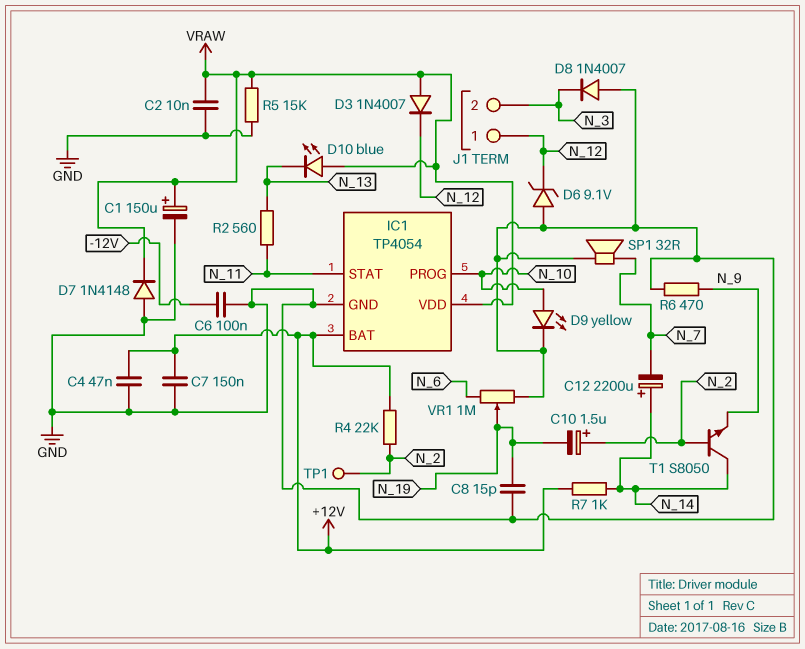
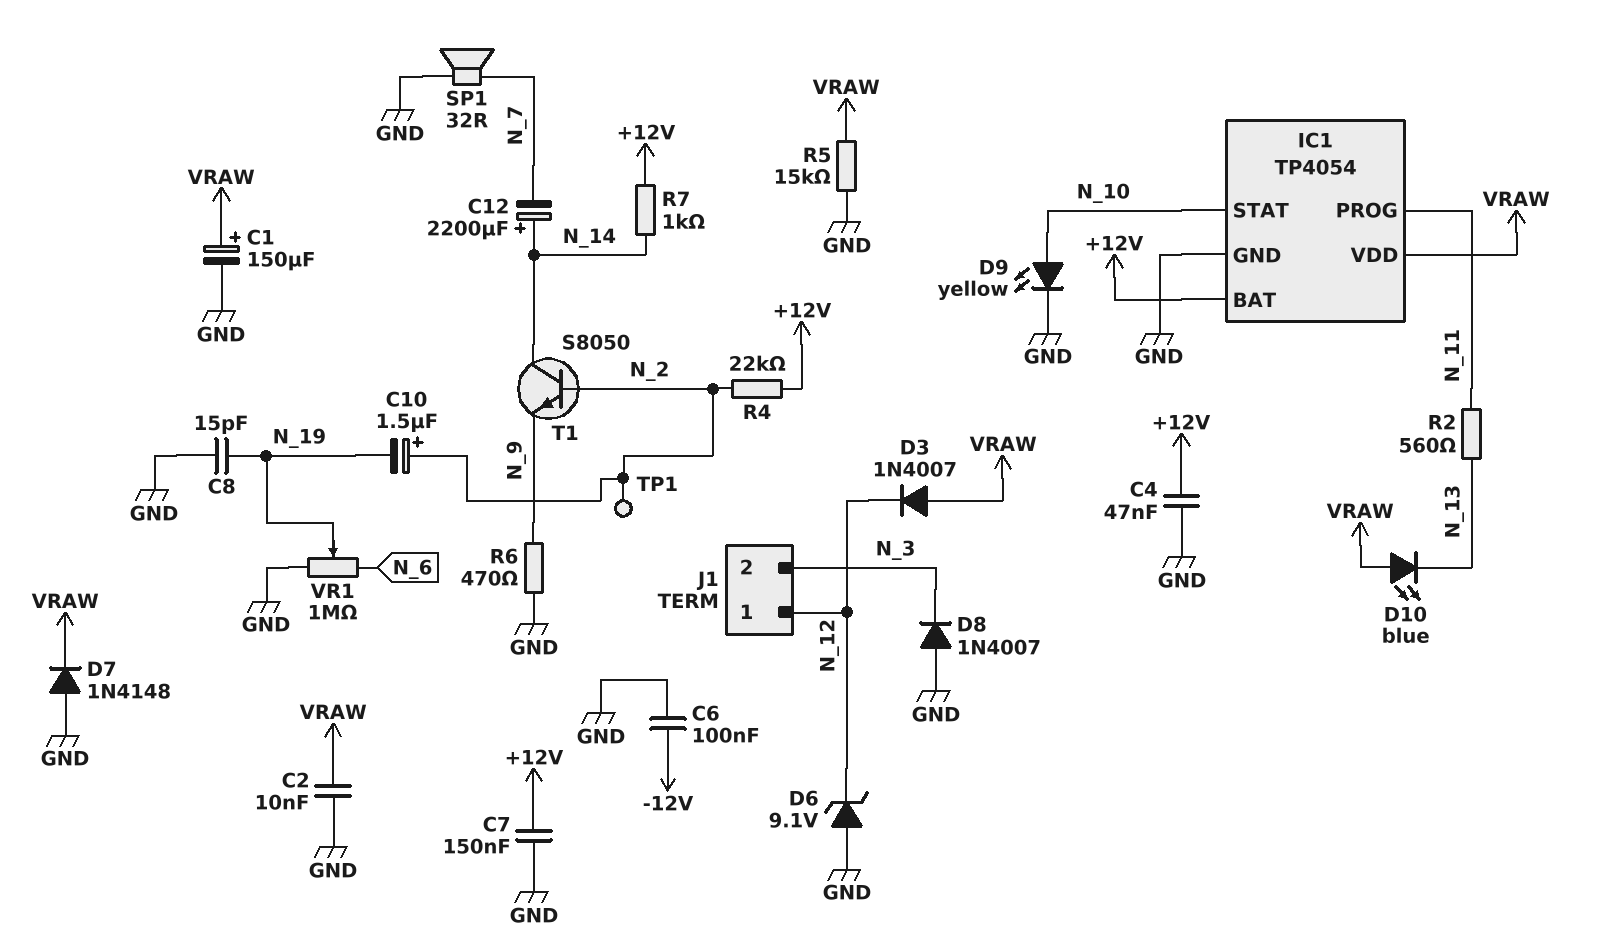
IC1 pin PROG: N_10 -> N_11
IC1 pin STAT: N_11 -> N_10

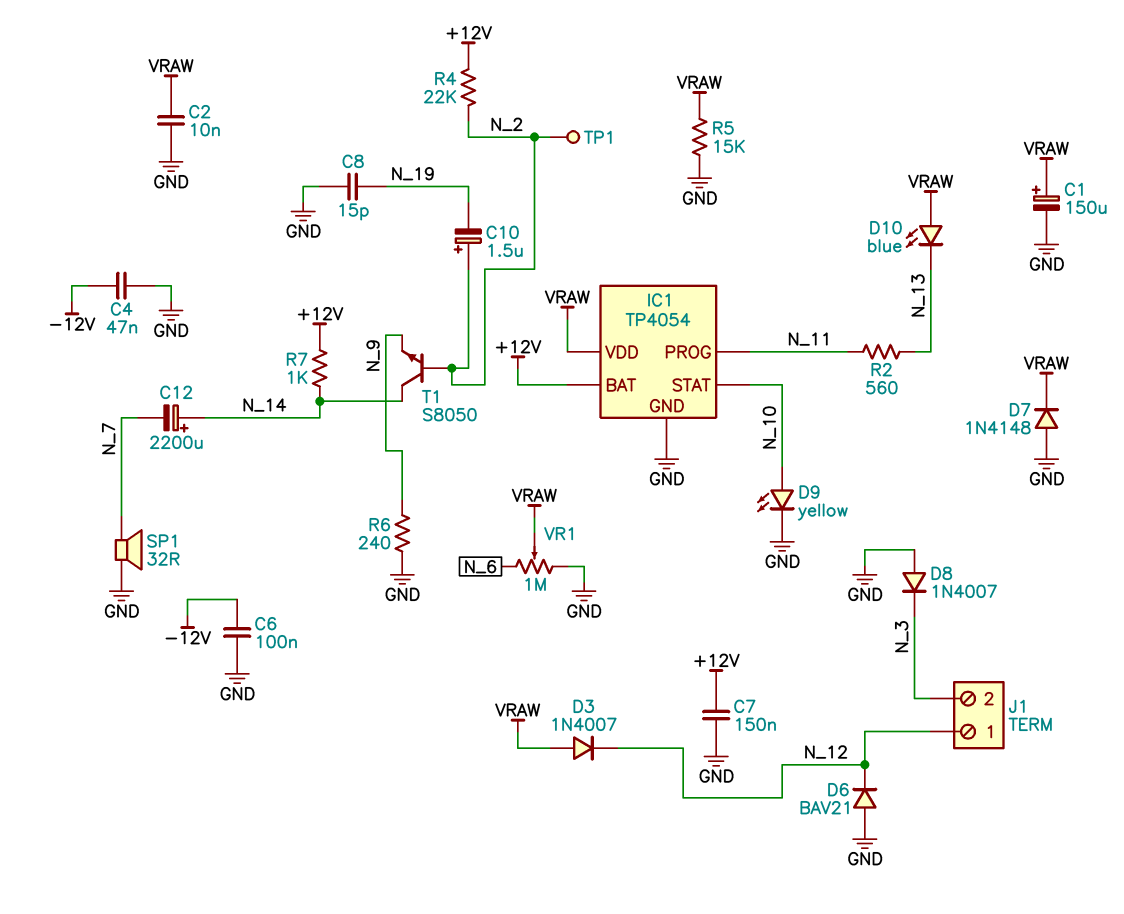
C4: 47nF (+12V, GND) -> 47nF (-12V, GND)
D6: zener 9.1V (A GND, K N_12) -> diode BAV21 (A GND, K N_12)
R6: 470 (GND, N_9) -> 240 (GND, N_9)
VR1: 1M (GND, N_6, wiper N_19) -> 1M (GND, N_6, wiper VRAW)

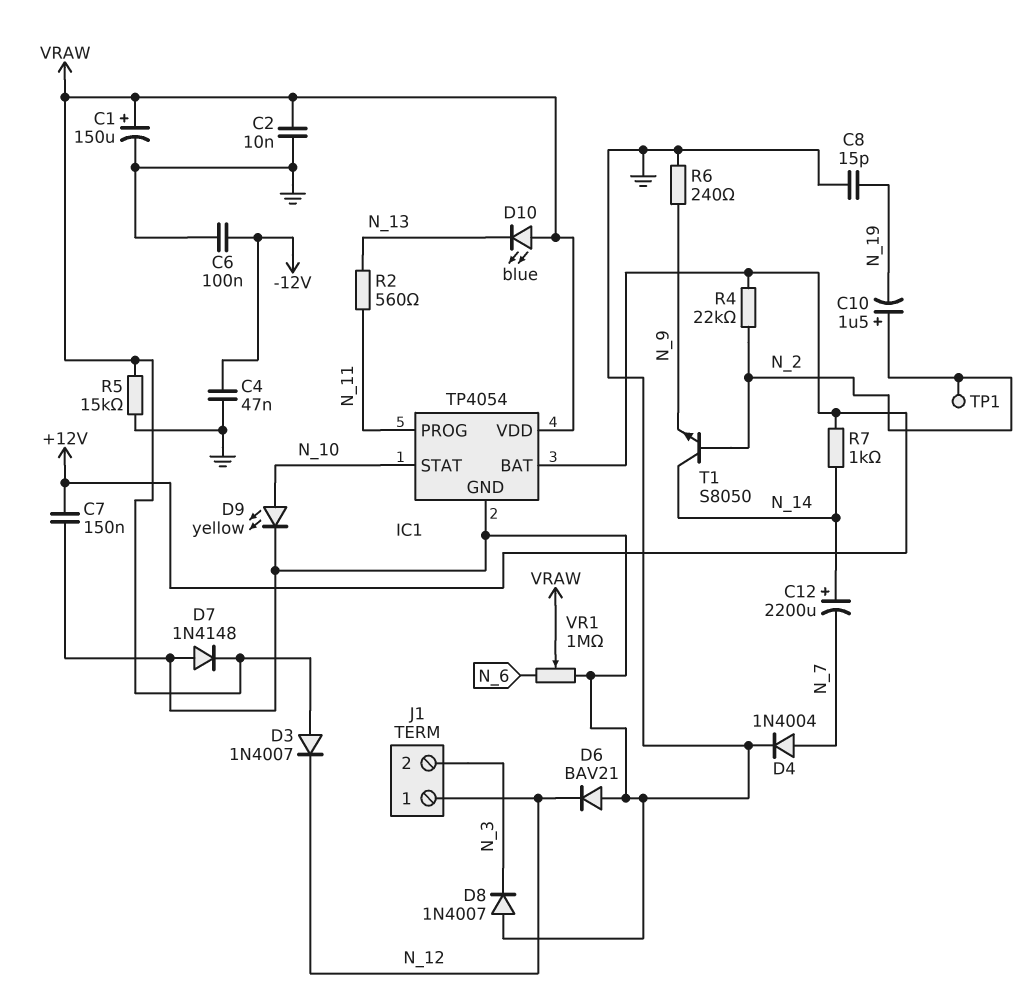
D4: none -> diode 1N4004 (A N_7, K GND)
SP1: speaker 32R (GND, N_7) -> none

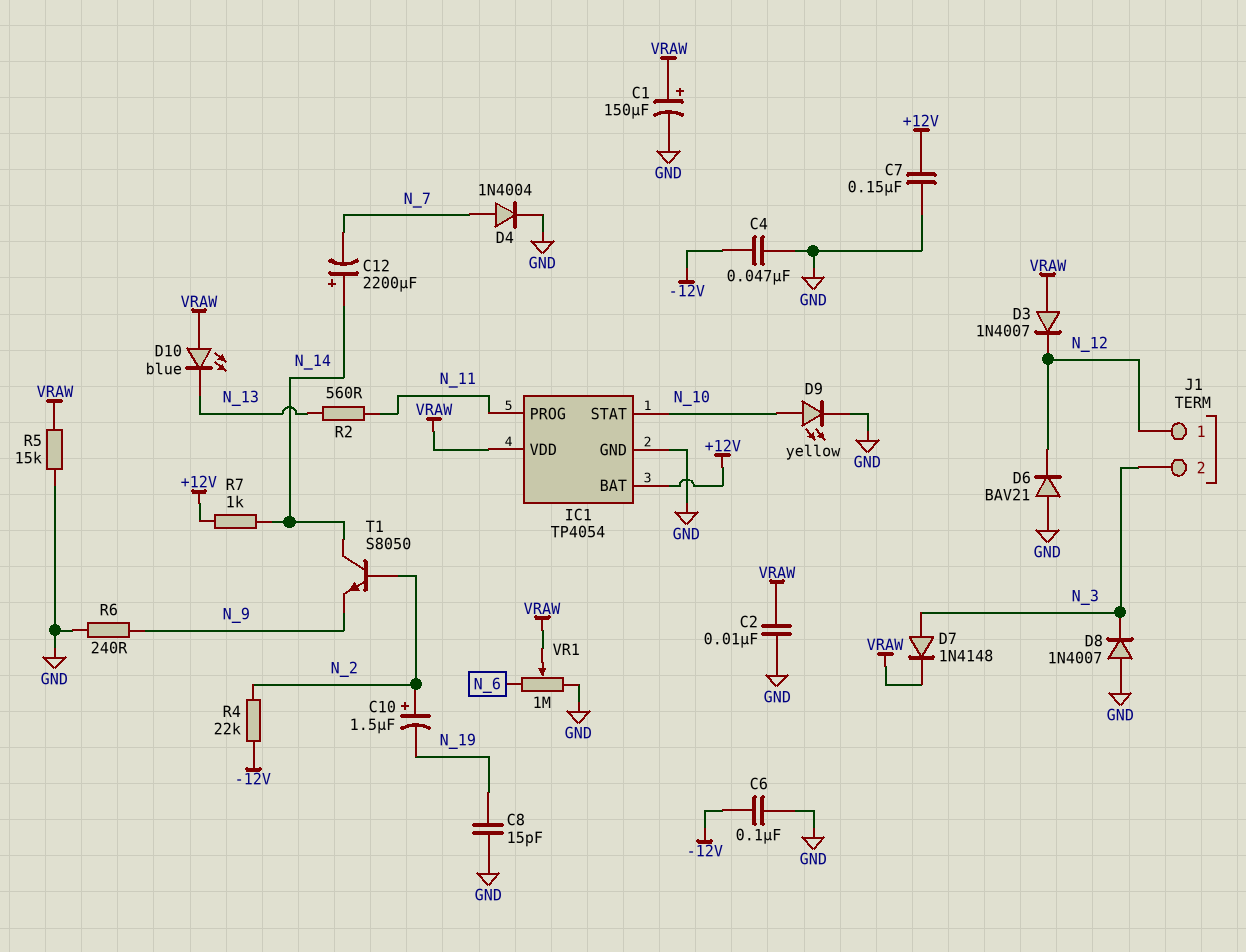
D7: diode 1N4148 (A GND, K VRAW) -> diode 1N4148 (A N_3, K VRAW)
R4: 22k (+12V, N_2) -> 22k (-12V, N_2)
TP1: test point (N_2) -> none

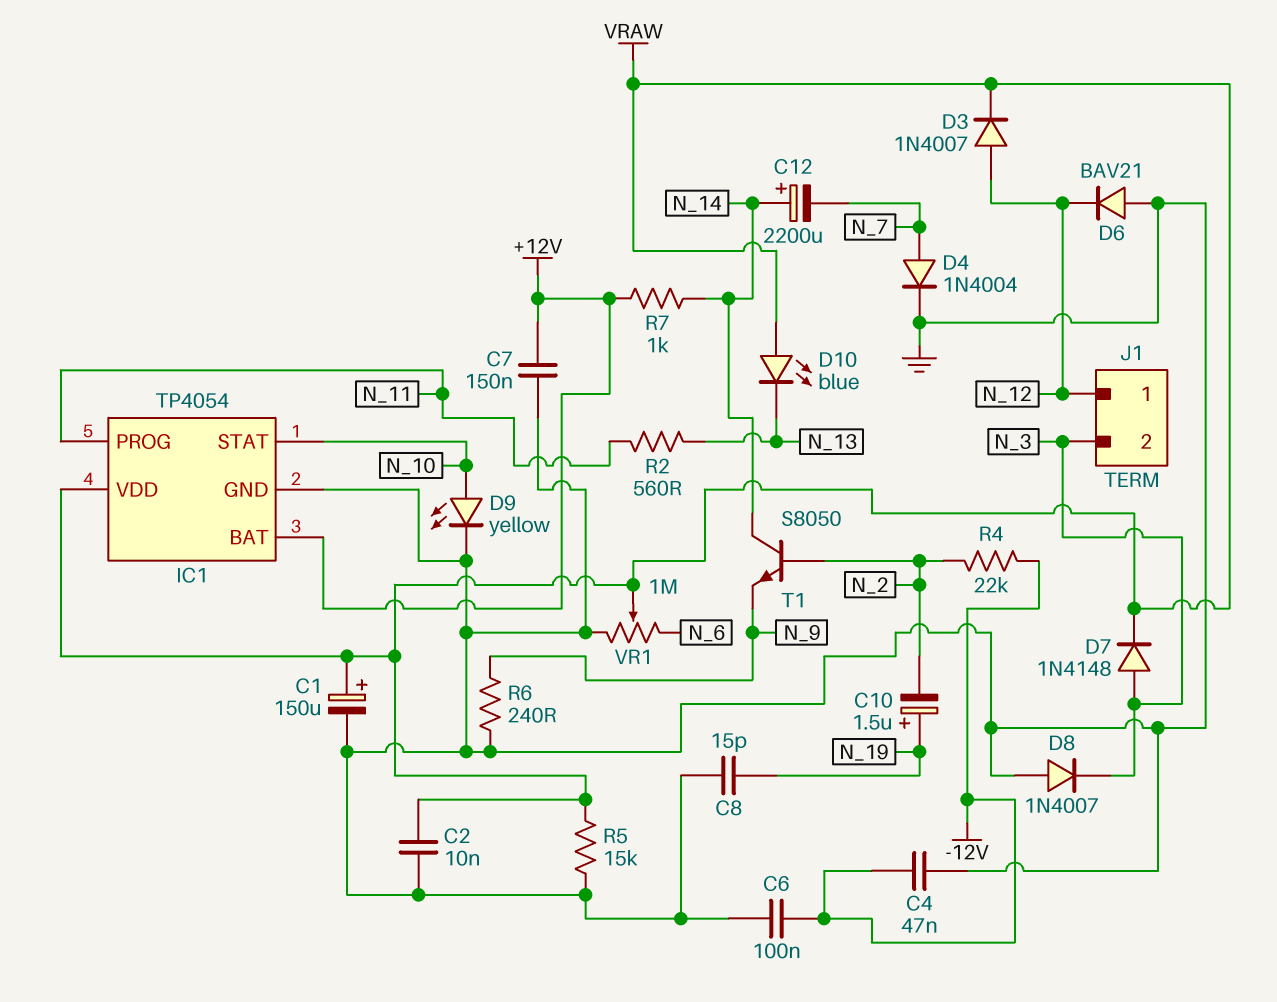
C10: 1.5uF (plus N_2, minus N_19) -> 1.5uF (plus N_19, minus N_2)
D3: diode 1N4007 (A VRAW, K N_12) -> diode 1N4007 (A N_12, K VRAW)

